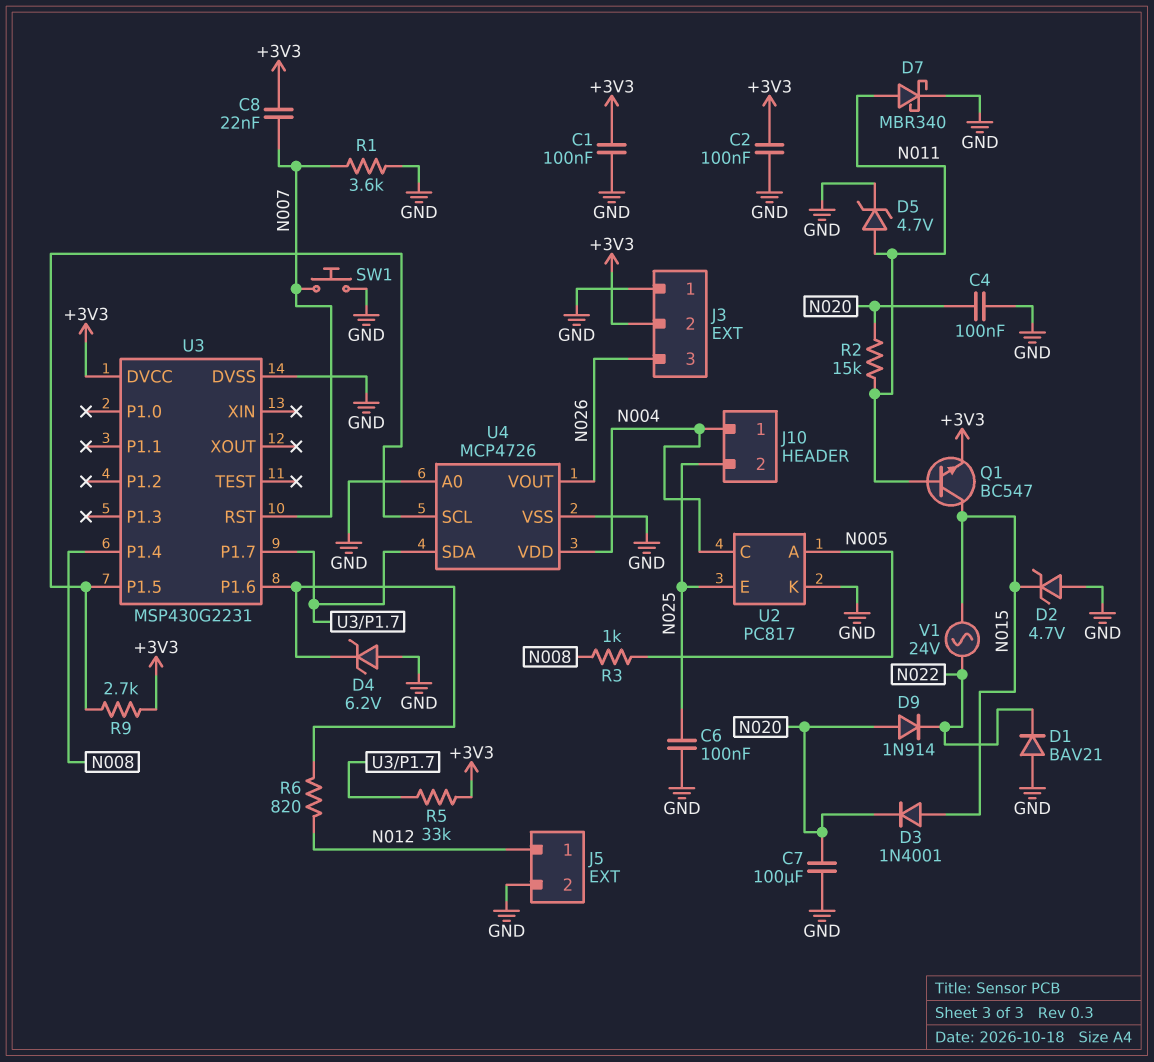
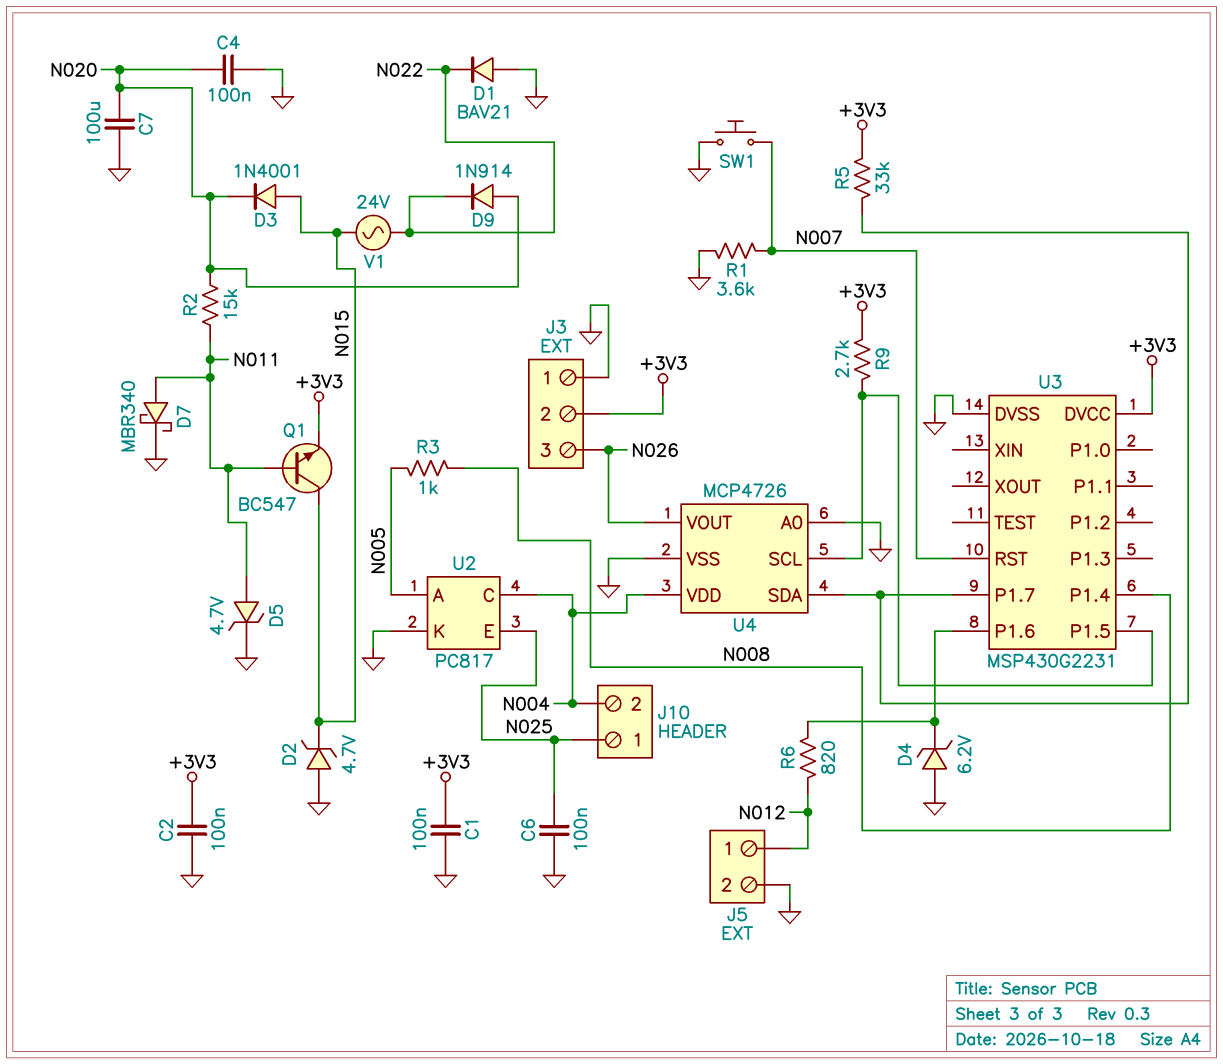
C8: 22nF (+3V3, N007) -> none
J10 pin 1: N004 -> N025
J10 pin 2: N025 -> N004

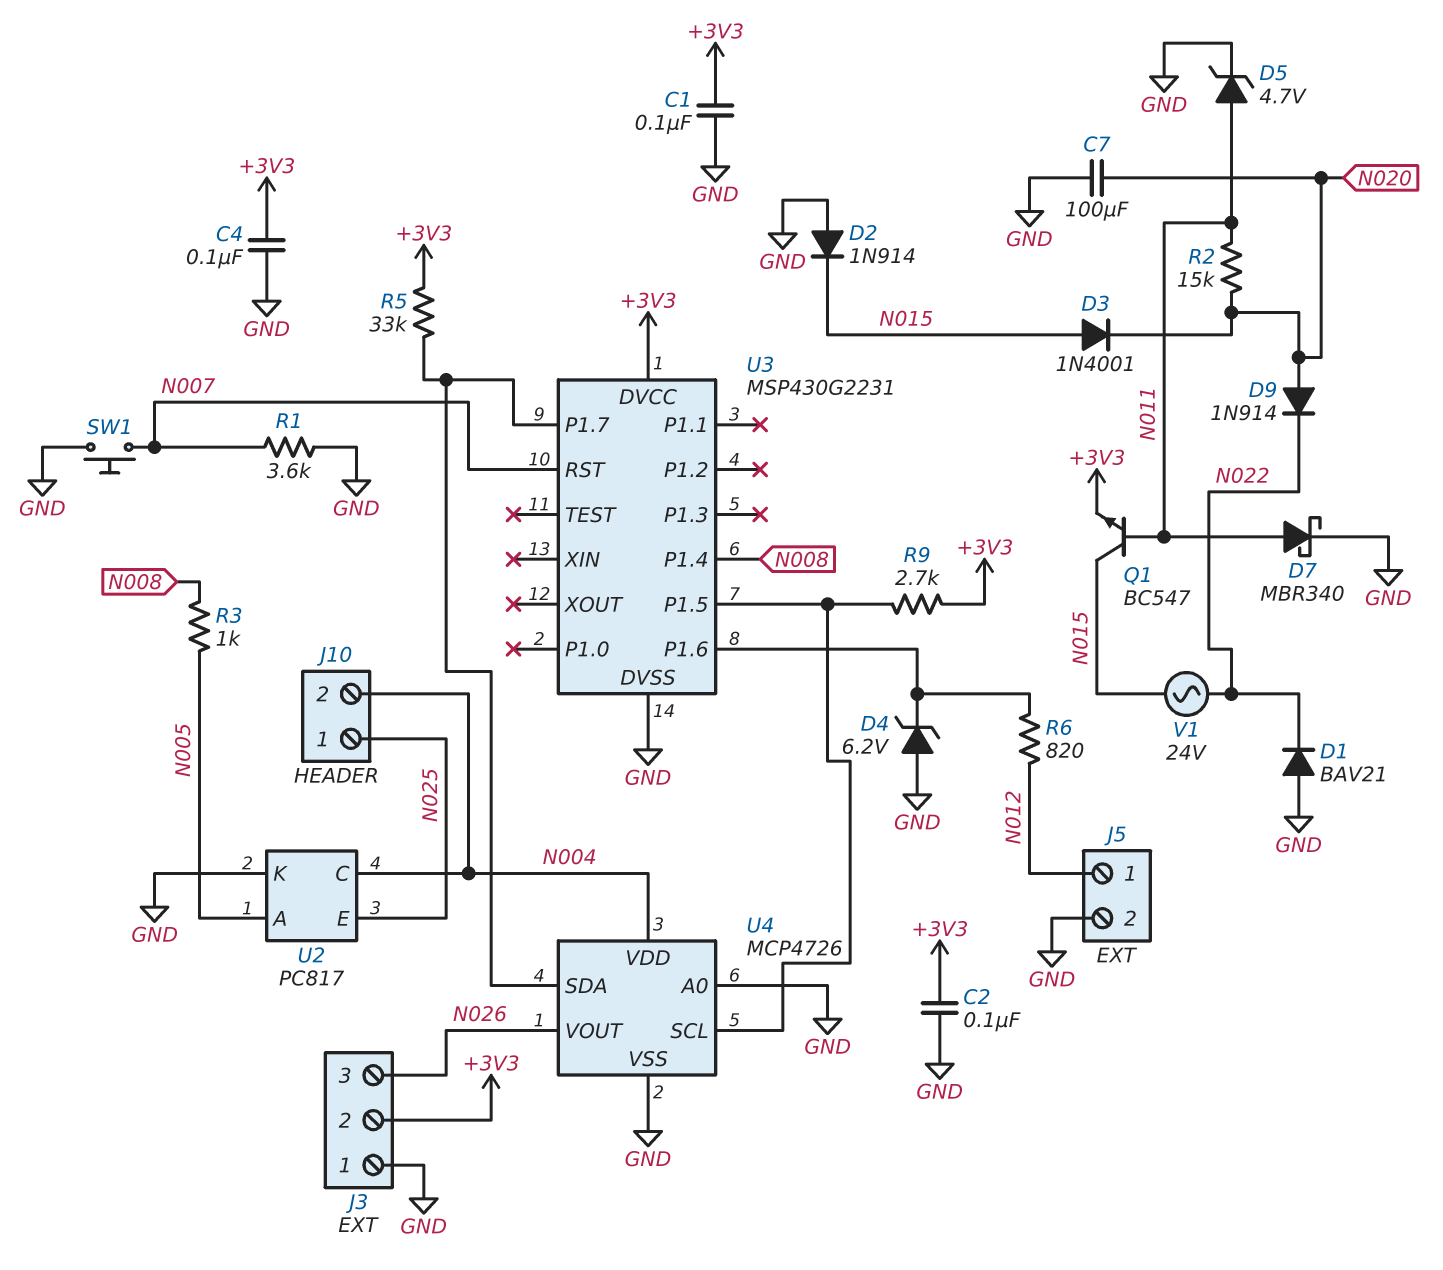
C4: 100nF (GND, N020) -> 100nF (+3V3, GND)
C6: 100nF (GND, N025) -> none
D2: zener 4.7V (A GND, K N015) -> diode 1N914 (A GND, K N015)

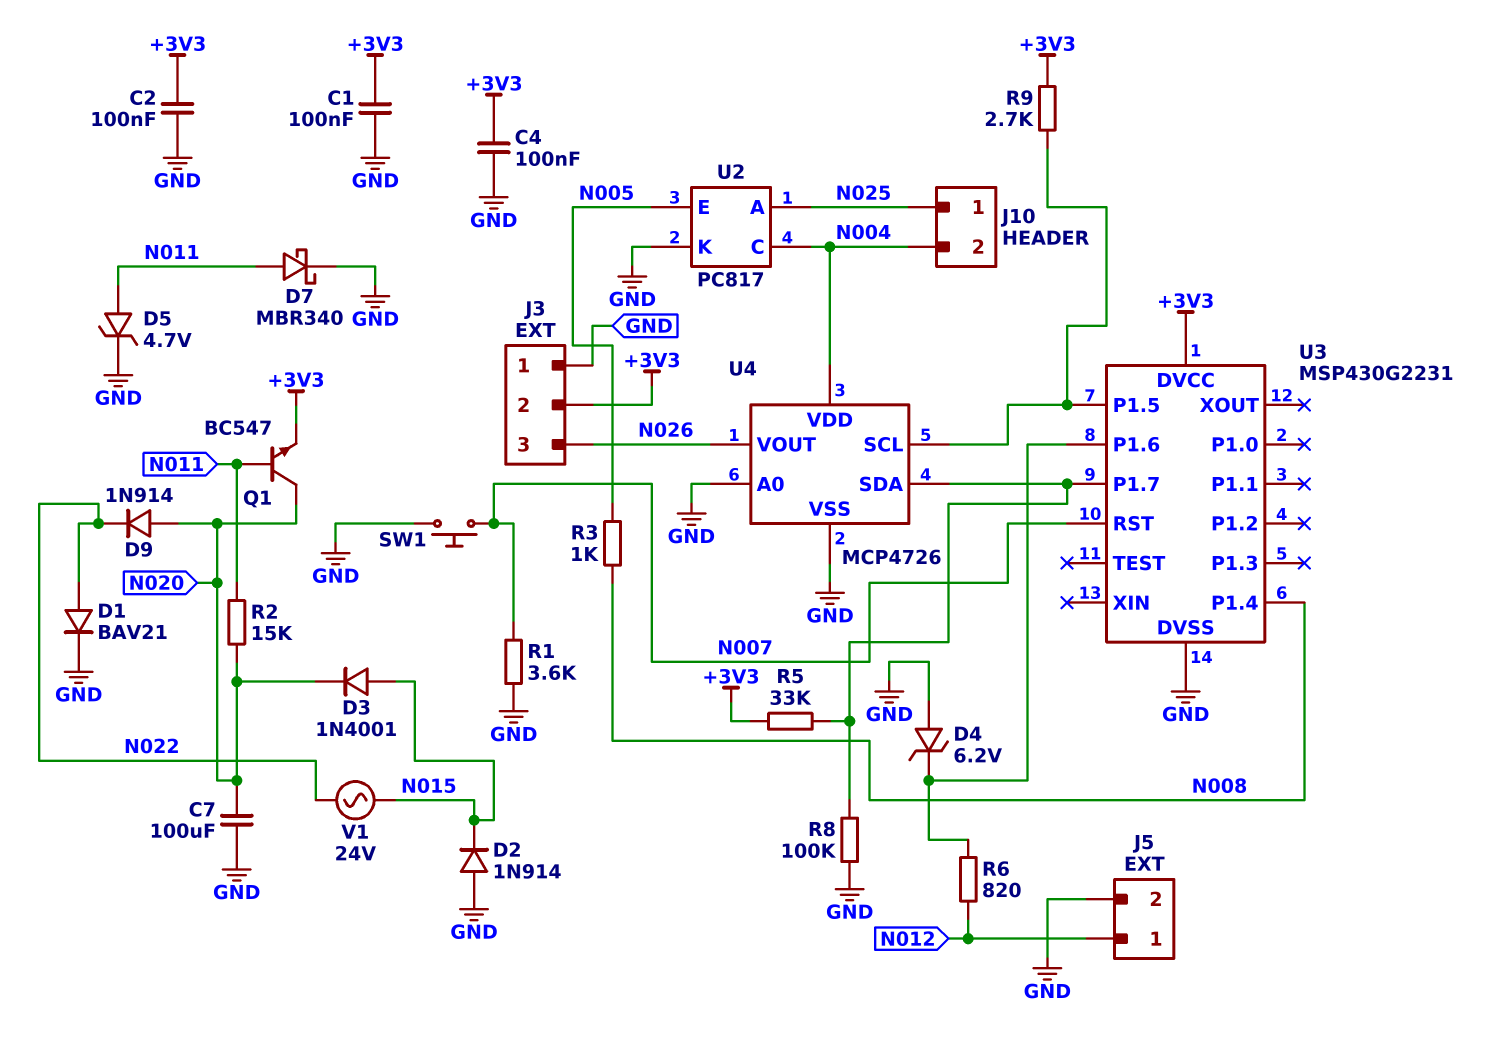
D1: diode BAV21 (A GND, K N022) -> diode BAV21 (A N022, K GND)
Q1: NPN BC547 (B N011, C N015, E +3V3) -> NPN BC547 (B N011, C N020, E +3V3)
R8: none -> 100k (GND, U3/P1.7)
U2 pin A: N005 -> N025
U2 pin E: N025 -> N005

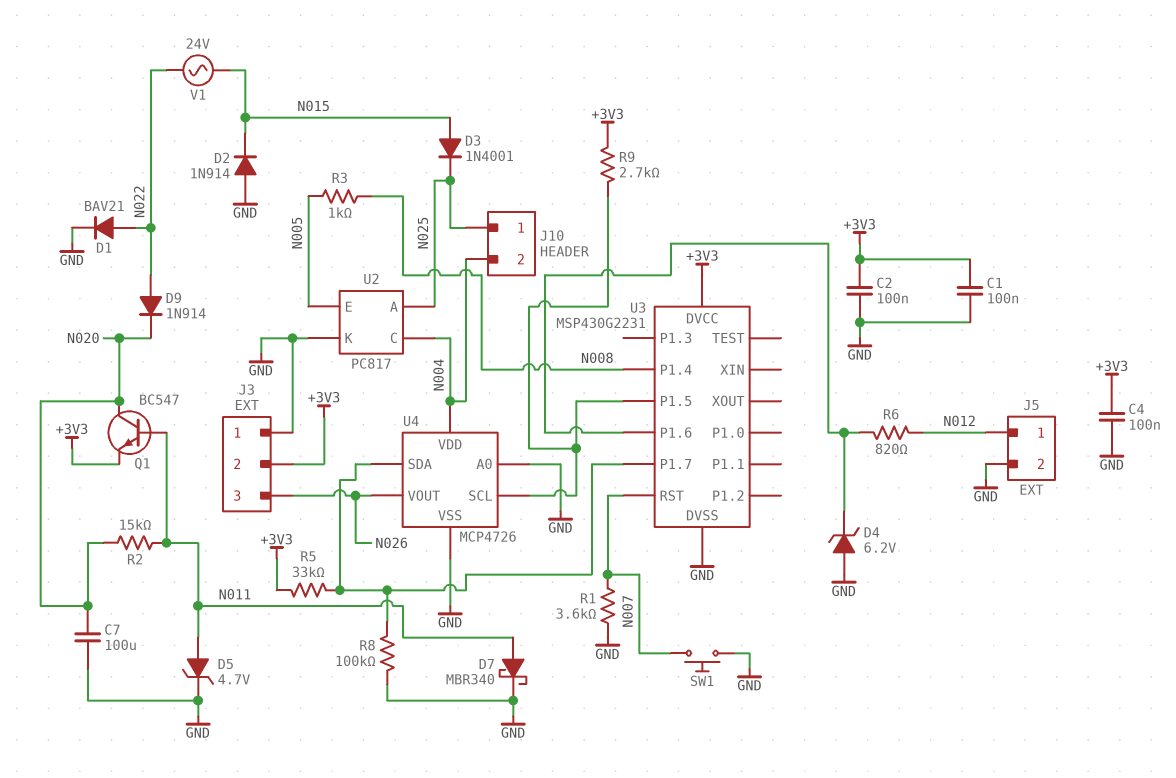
D3: diode 1N4001 (A N015, K N020) -> diode 1N4001 (A N015, K N025)
D9: diode 1N914 (A N020, K N022) -> diode 1N914 (A N022, K N020)

